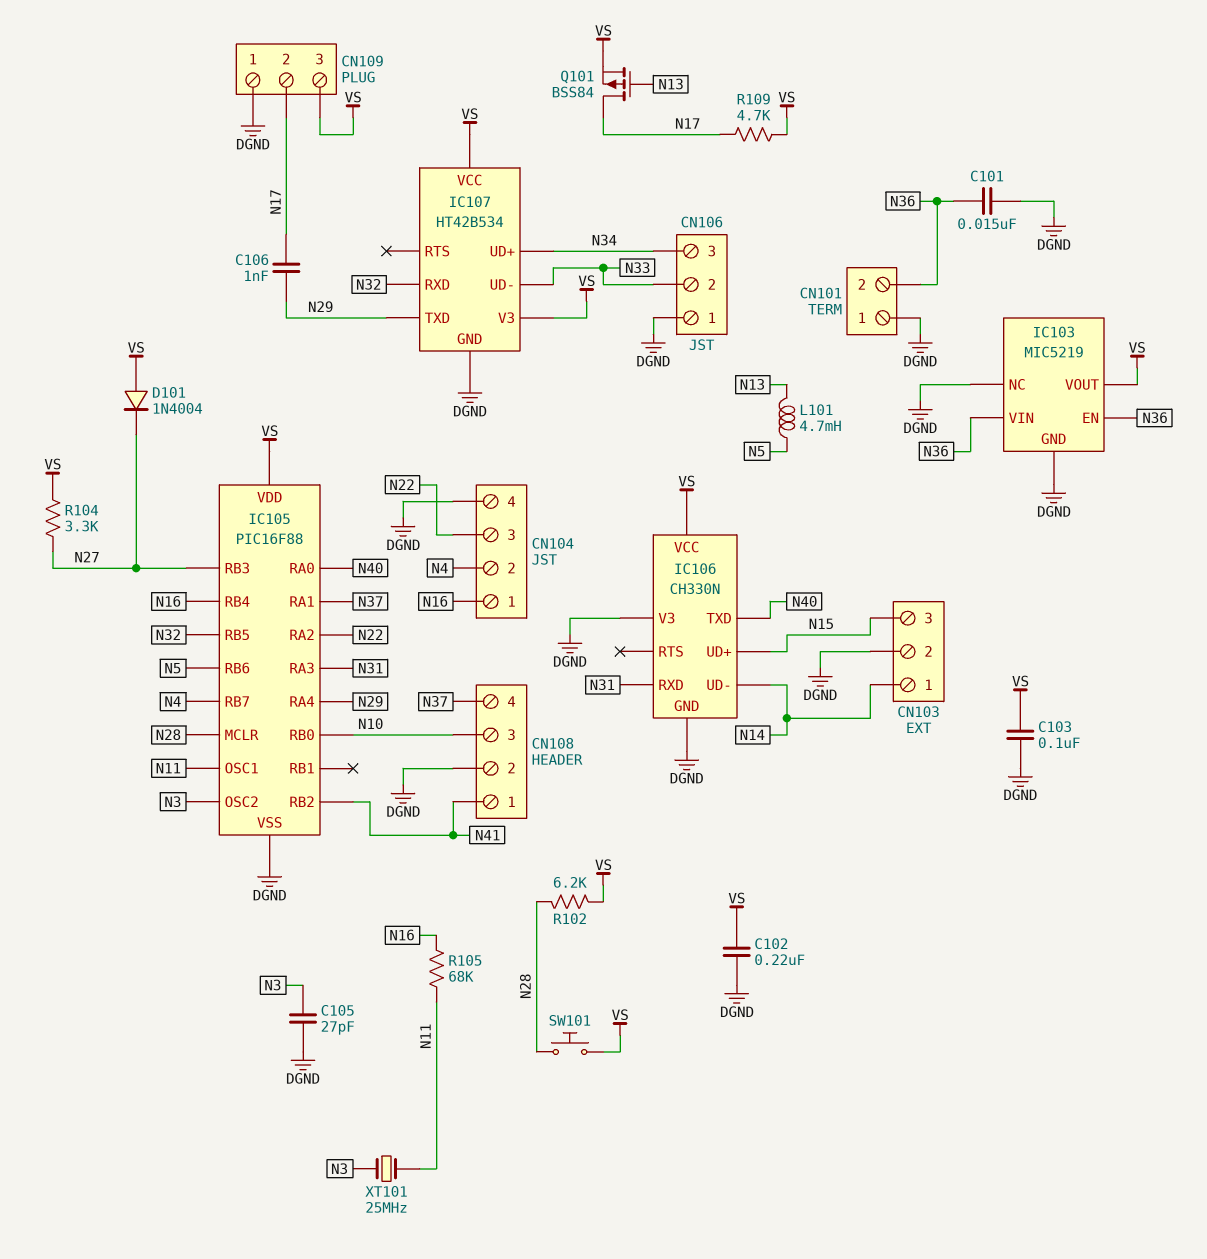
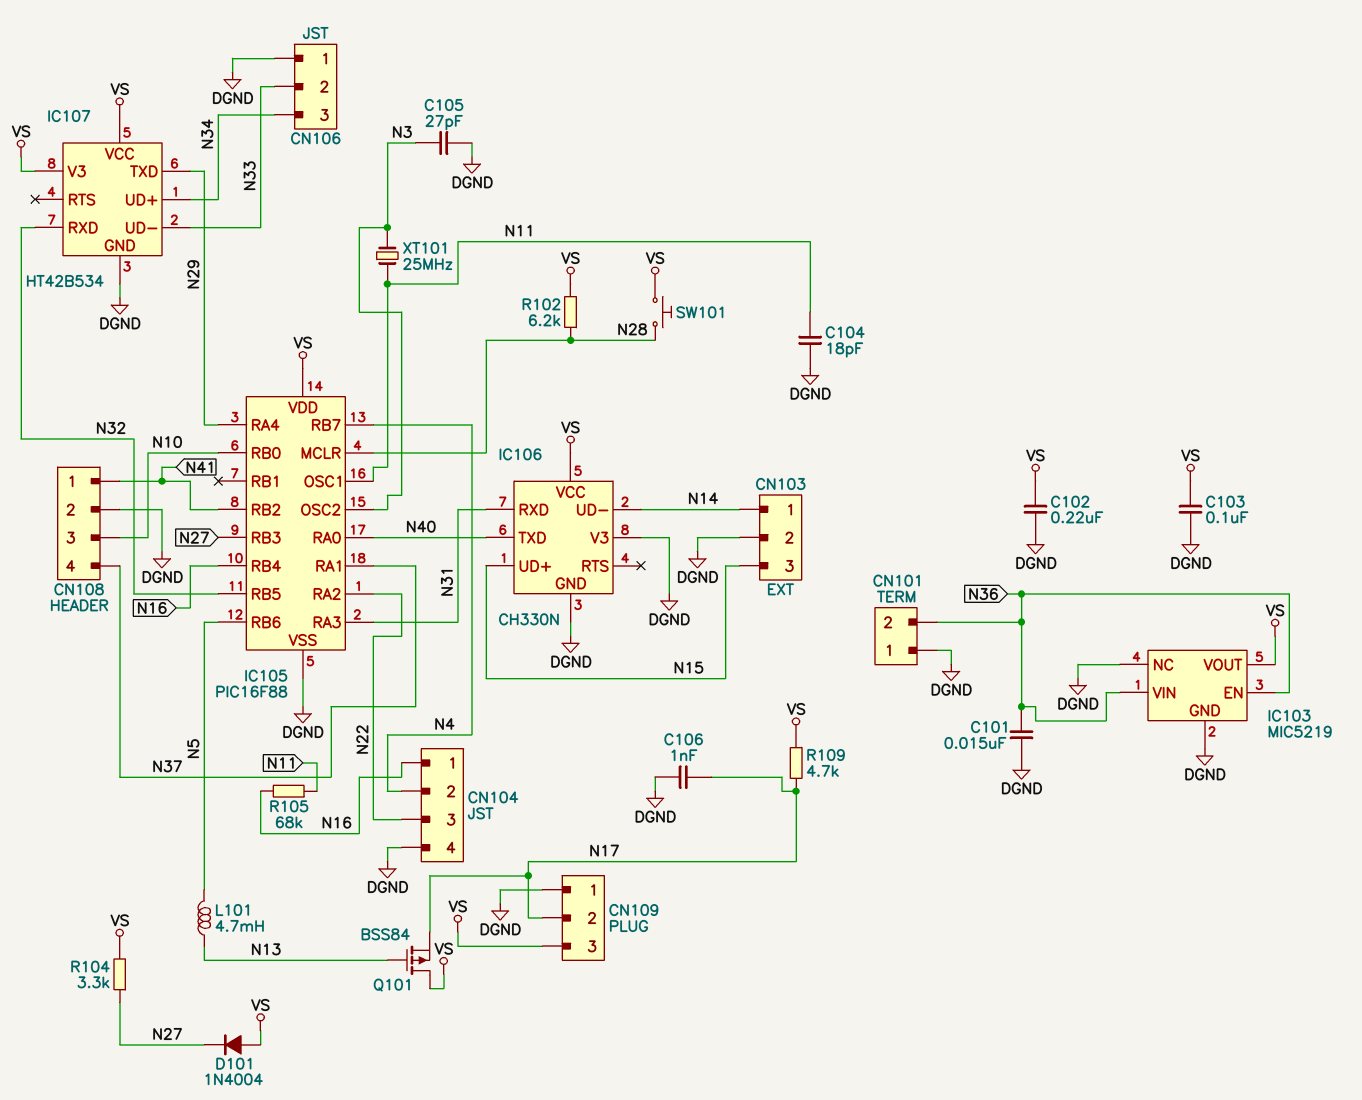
C104: none -> 18pF (DGND, N11)
C106: 1nF (N17, N29) -> 1nF (DGND, N17)
Q101: PMOS BSS84 (G N13, D N17, S VS) -> PMOS BSS84 (G N13, D VS, S N17)

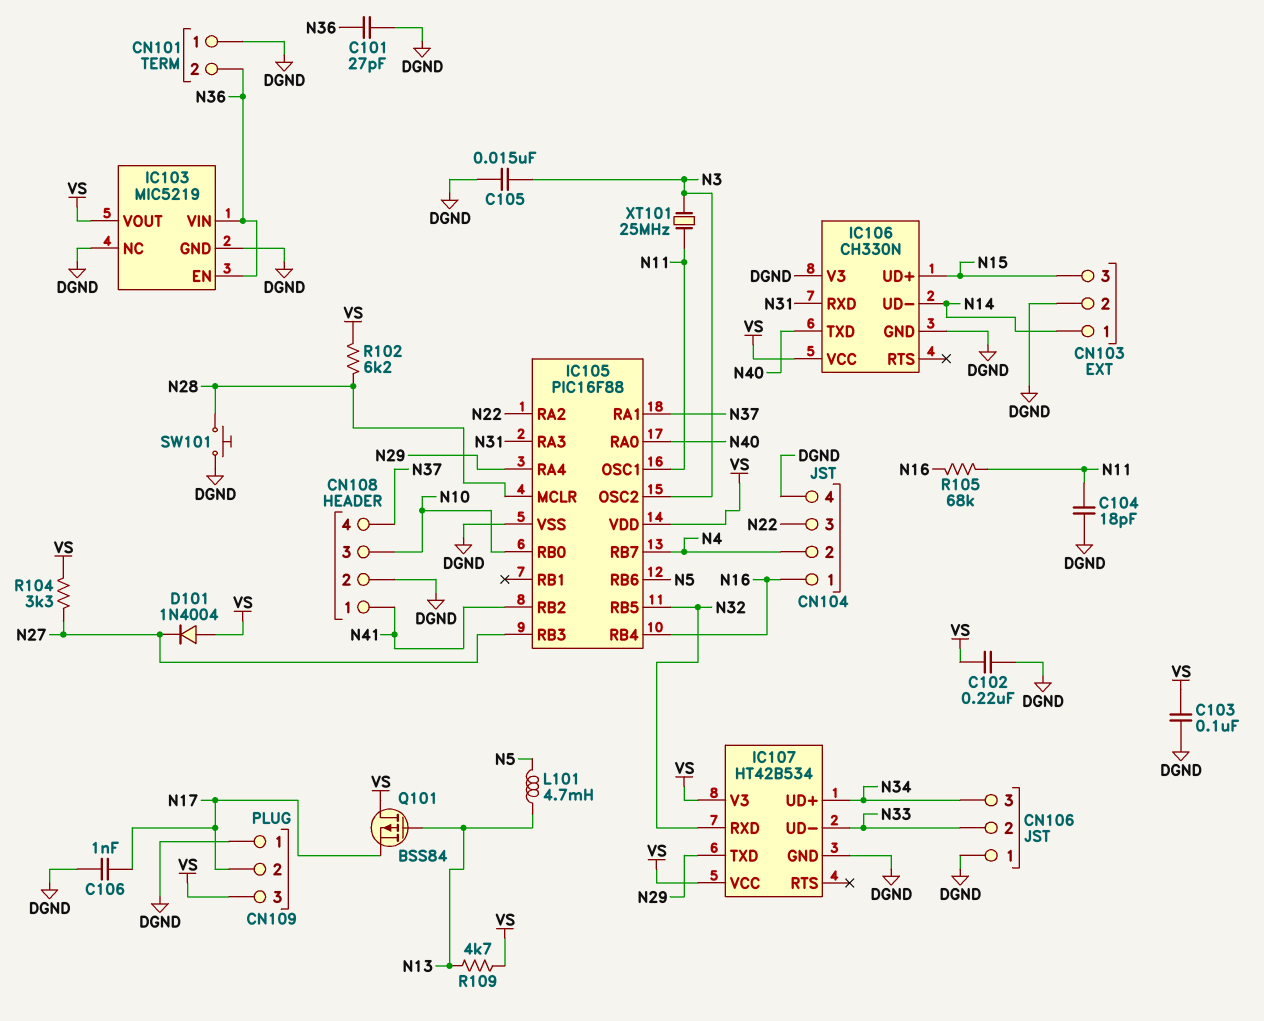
C101: 15nF (DGND, N36) -> 27pF (DGND, N36)
C105: 27pF (DGND, N3) -> 15nF (DGND, N3)
R109: 4.7k (N17, VS) -> 4.7k (N13, VS)
SW101: button (N28, VS) -> button (DGND, N28)

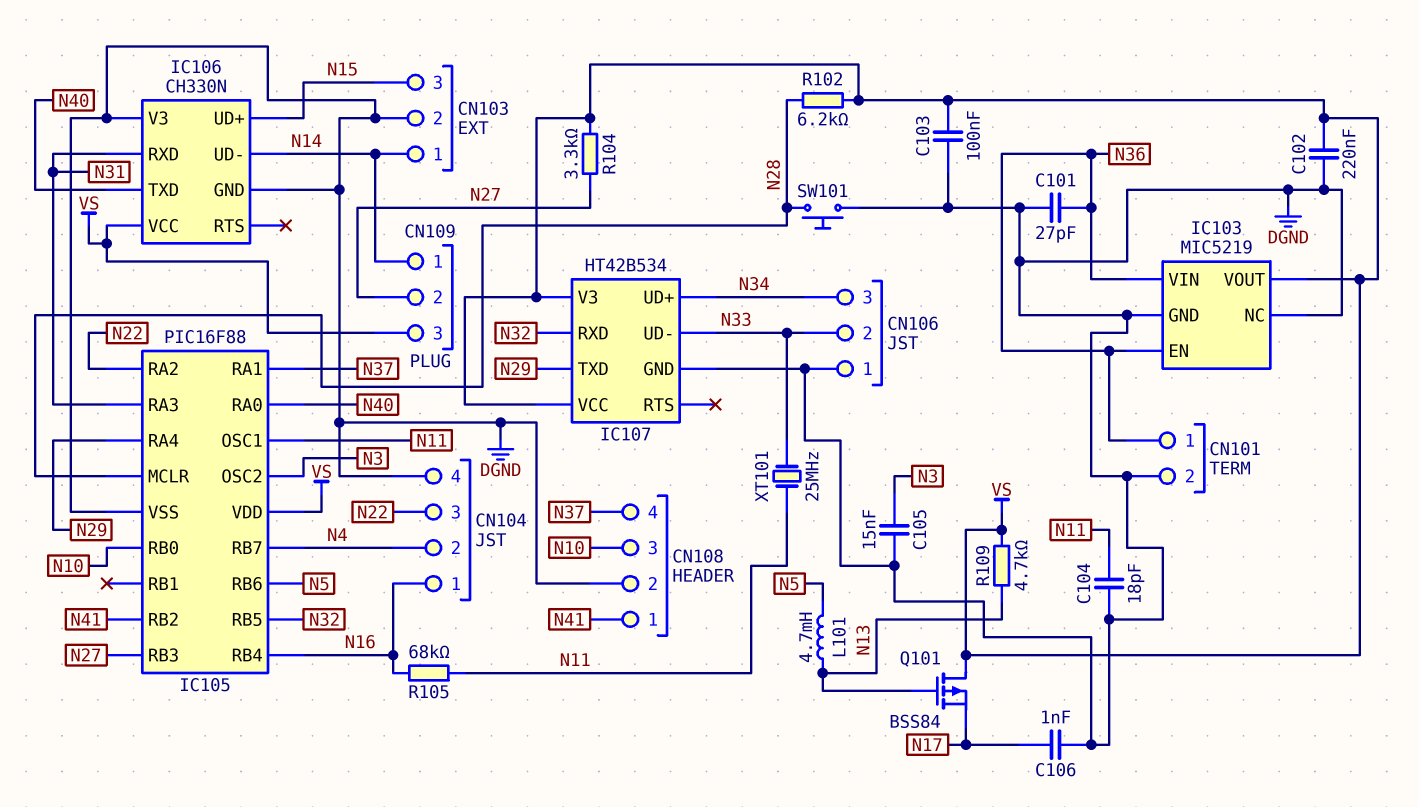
CN101 pin 1: DGND -> N36
CN101 pin 2: N36 -> DGND
CN109 pin 1: DGND -> N14
CN109 pin 2: N17 -> N27
D101: diode 1N4004 (A VS, K N27) -> none
XT101: 25MHz (N3, N11) -> 25MHz (N11, N33)

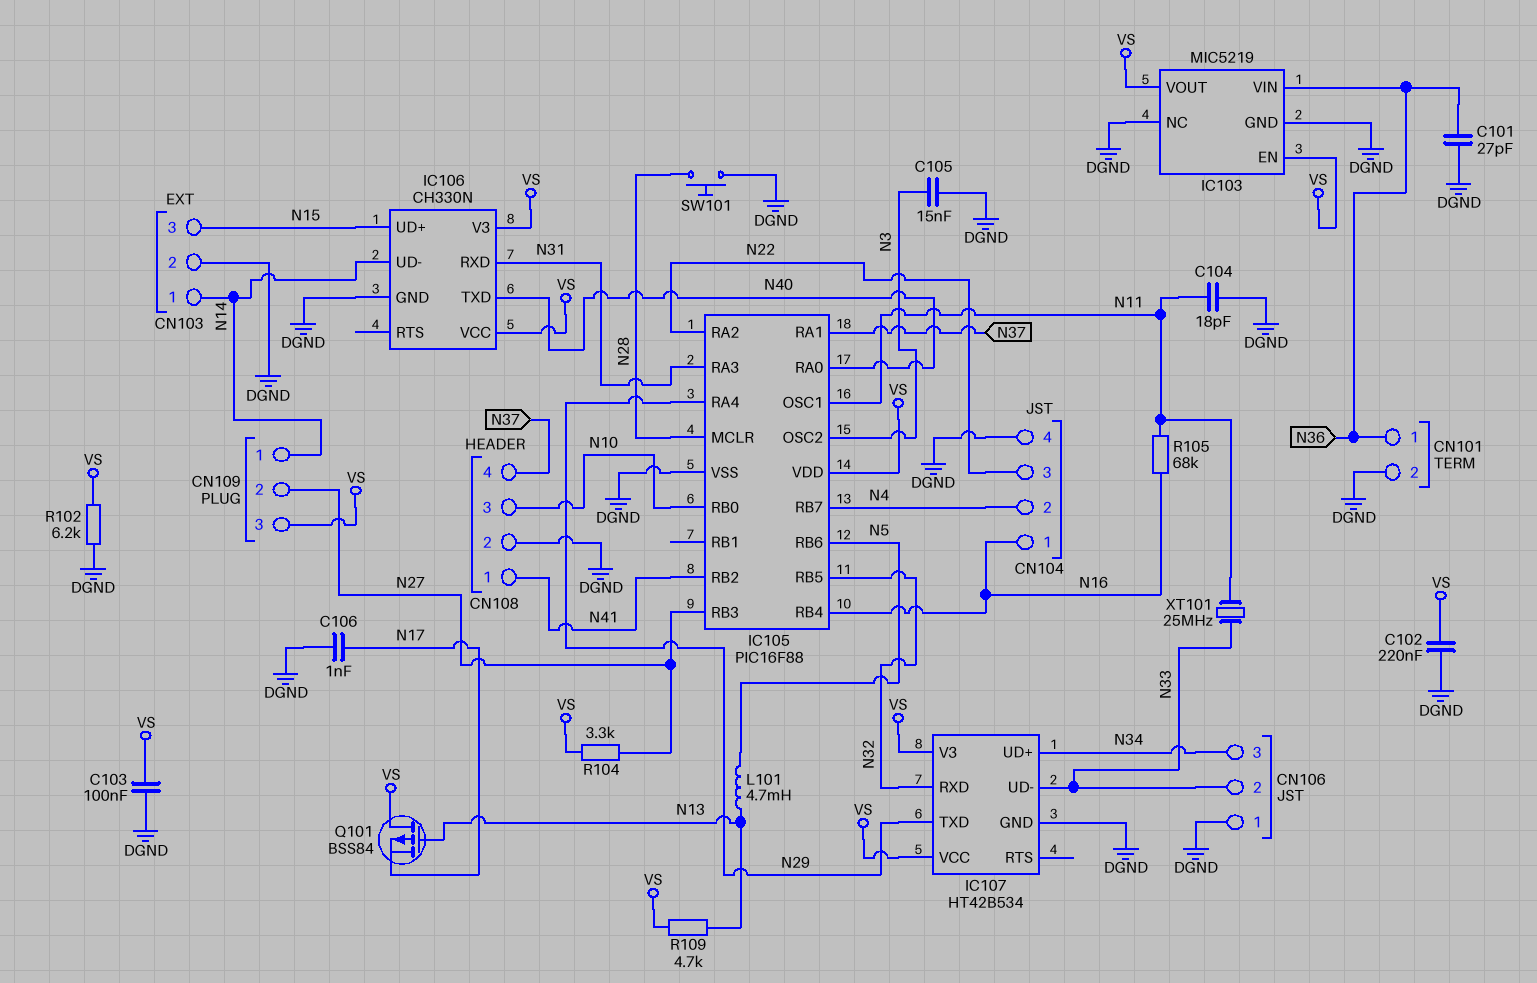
IC103 pin EN: N36 -> VS
IC106 pin V3: DGND -> VS
R102: 6.2k (N28, VS) -> 6.2k (DGND, VS)

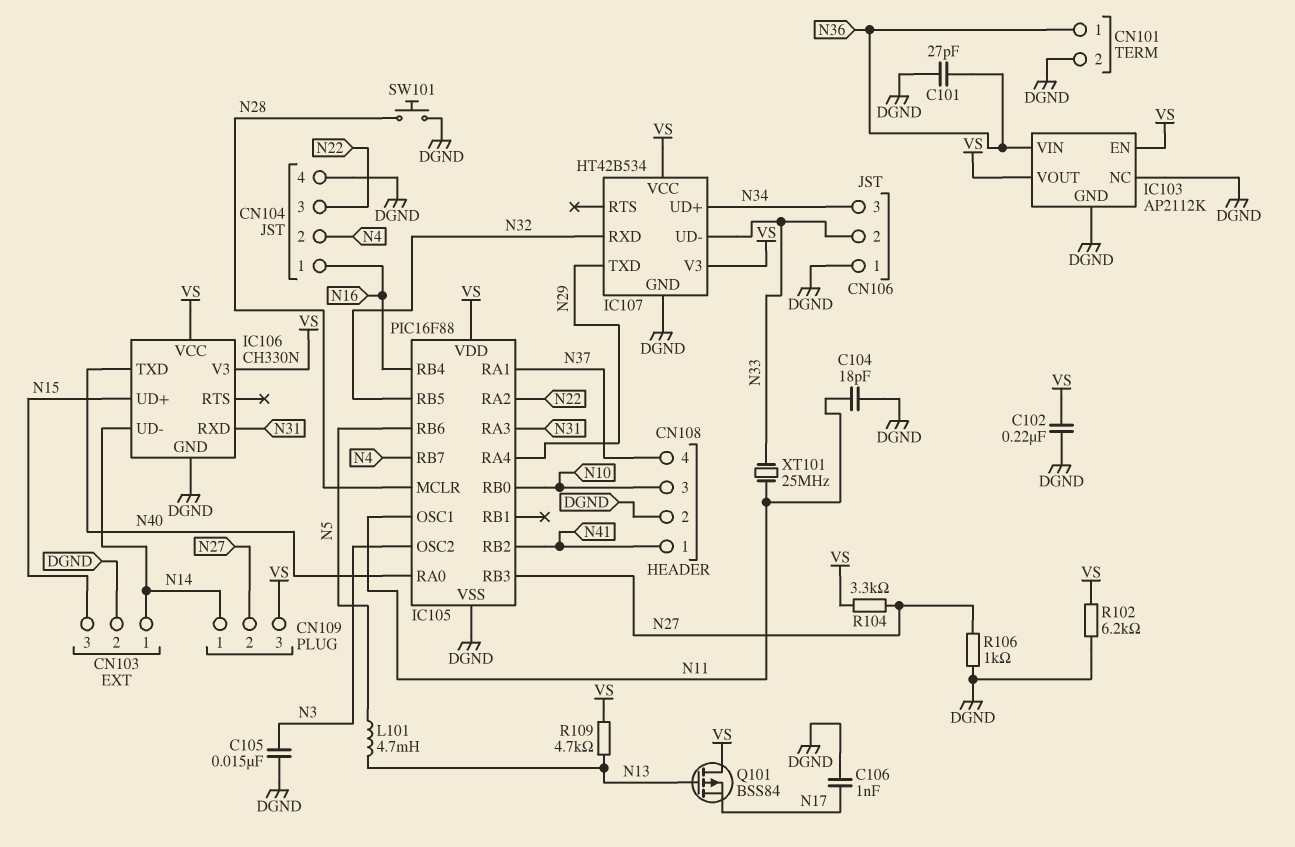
C103: 100nF (DGND, VS) -> none
IC103: MIC5219 -> AP2112K
R105: 68k (N11, N16) -> none
R106: none -> 1k (DGND, N27)

